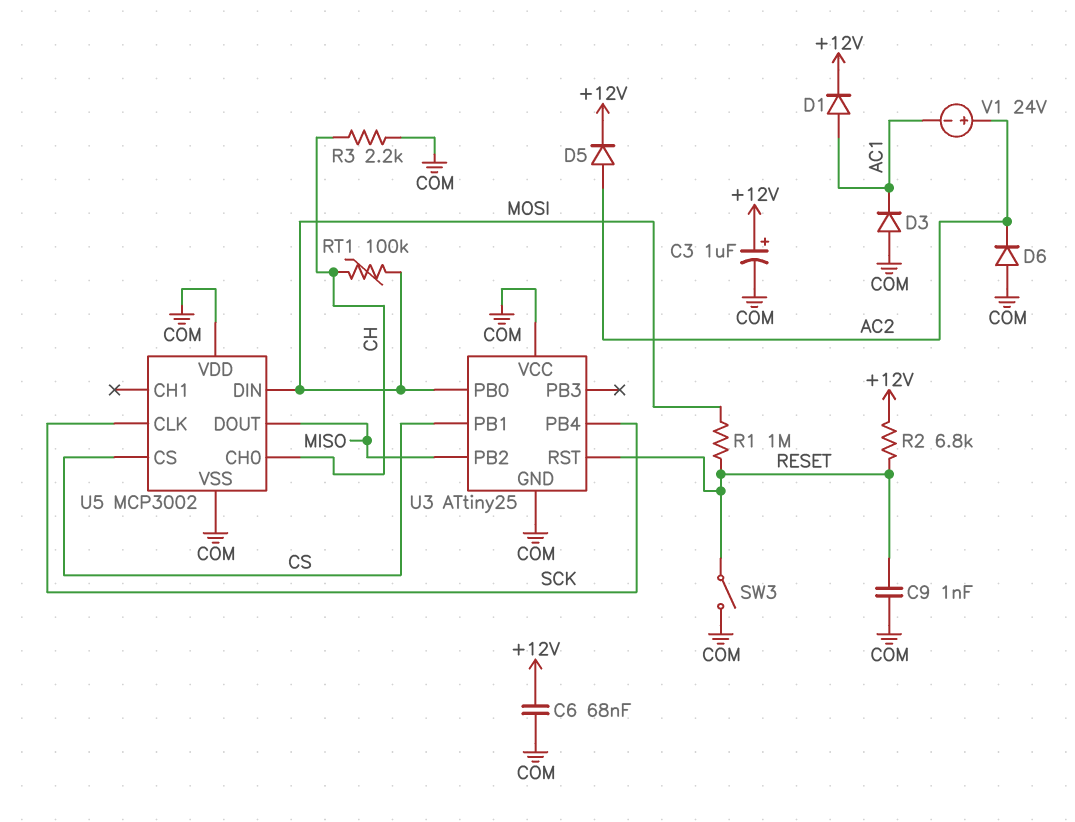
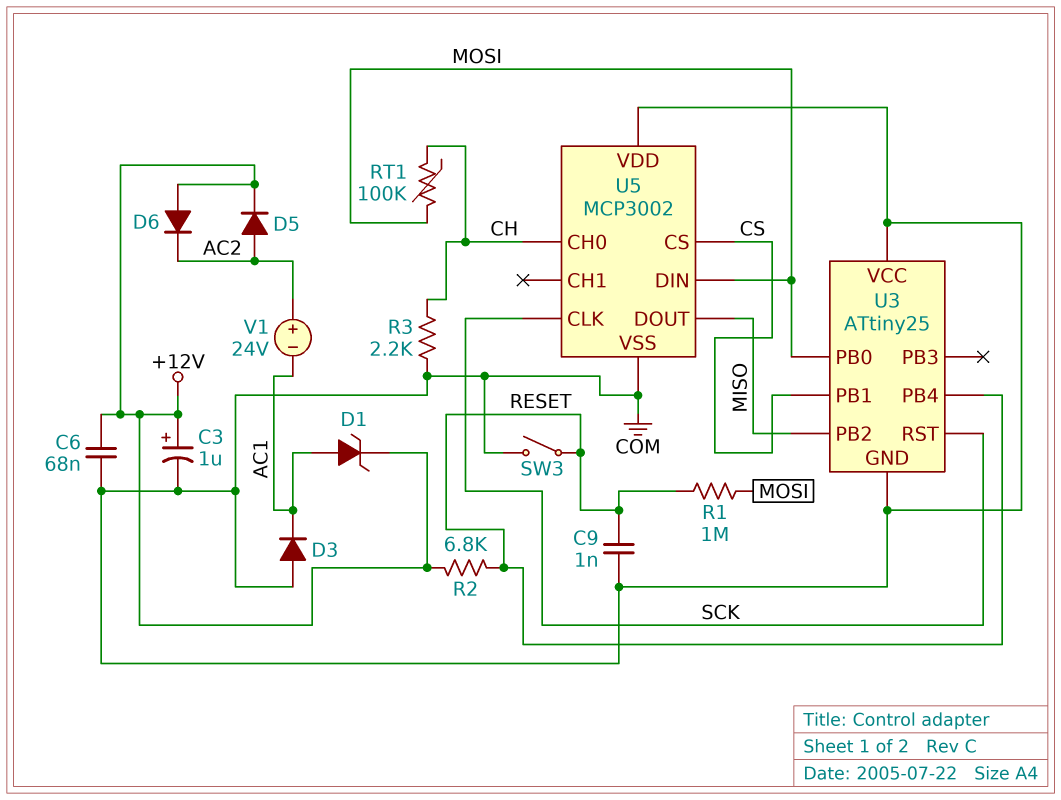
D1: diode (A AC1, K +12V) -> zener (A AC1, K +12V)
D6: diode (A COM, K AC2) -> diode (A +12V, K AC2)
U3 pin PB4: SCK -> RESET
U3 pin RST: RESET -> SCK

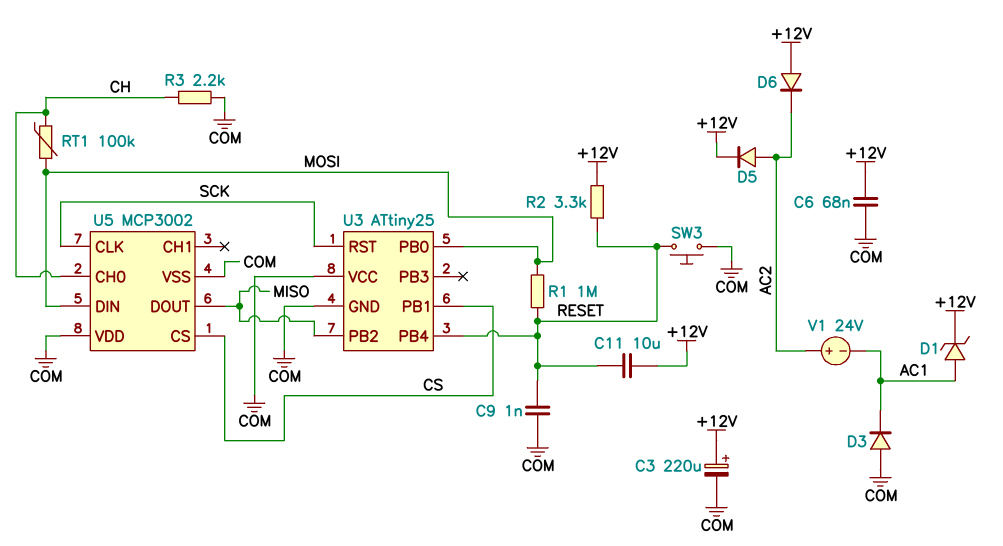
C3: 1uF (plus +12V, minus COM) -> 220uF (plus +12V, minus COM)
C11: none -> 10uF (+12V, RESET)
R2: 6.8k (+12V, RESET) -> 3.3k (+12V, RESET)
SW3: switch (COM, RESET) -> button (COM, RESET)

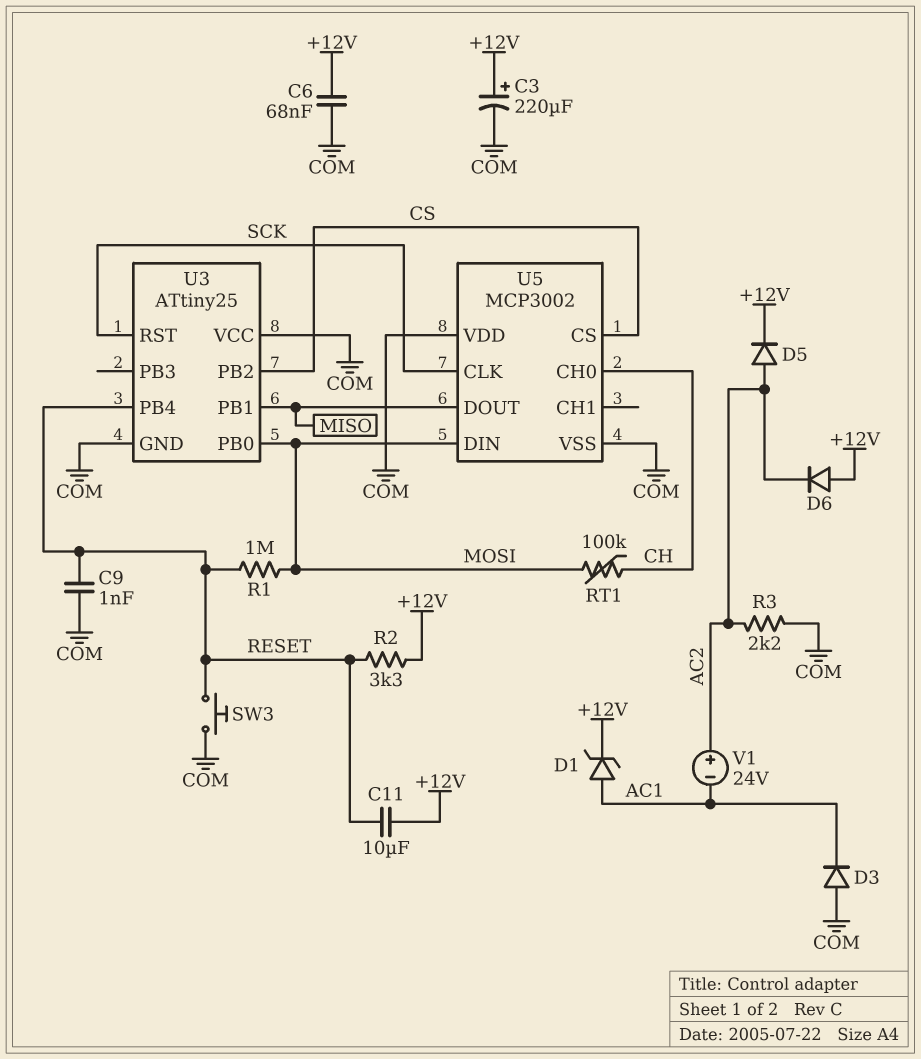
R3: 2.2k (CH, COM) -> 2.2k (AC2, COM)
U3 pin PB1: CS -> MISO
U3 pin PB2: MISO -> CS

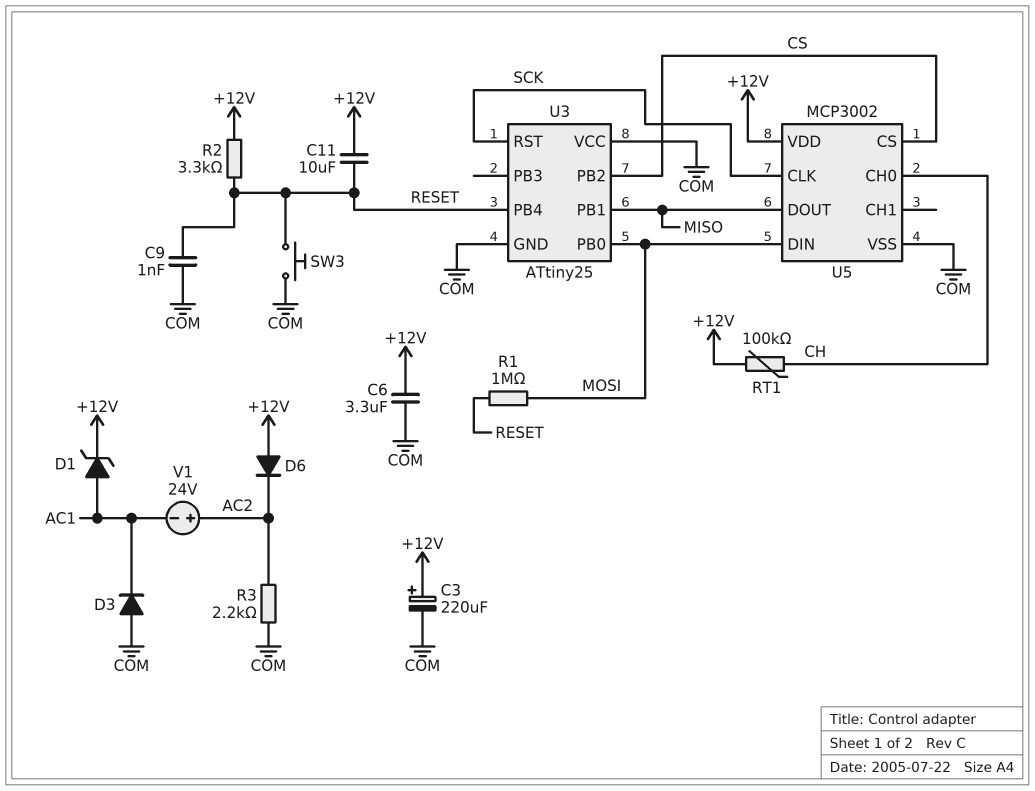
C6: 68nF (+12V, COM) -> 3.3uF (+12V, COM)
D5: diode (A AC2, K +12V) -> none
RT1: 100k (CH, MOSI) -> 100k (+12V, CH)
U5 pin VDD: COM -> +12V

